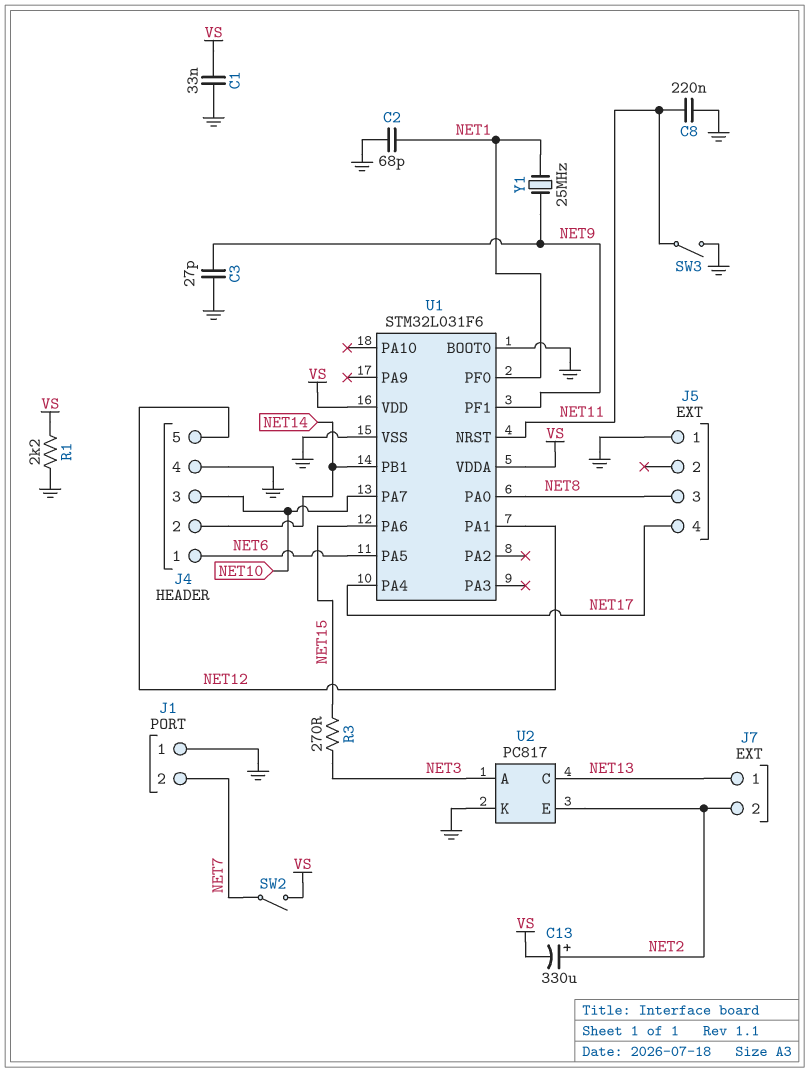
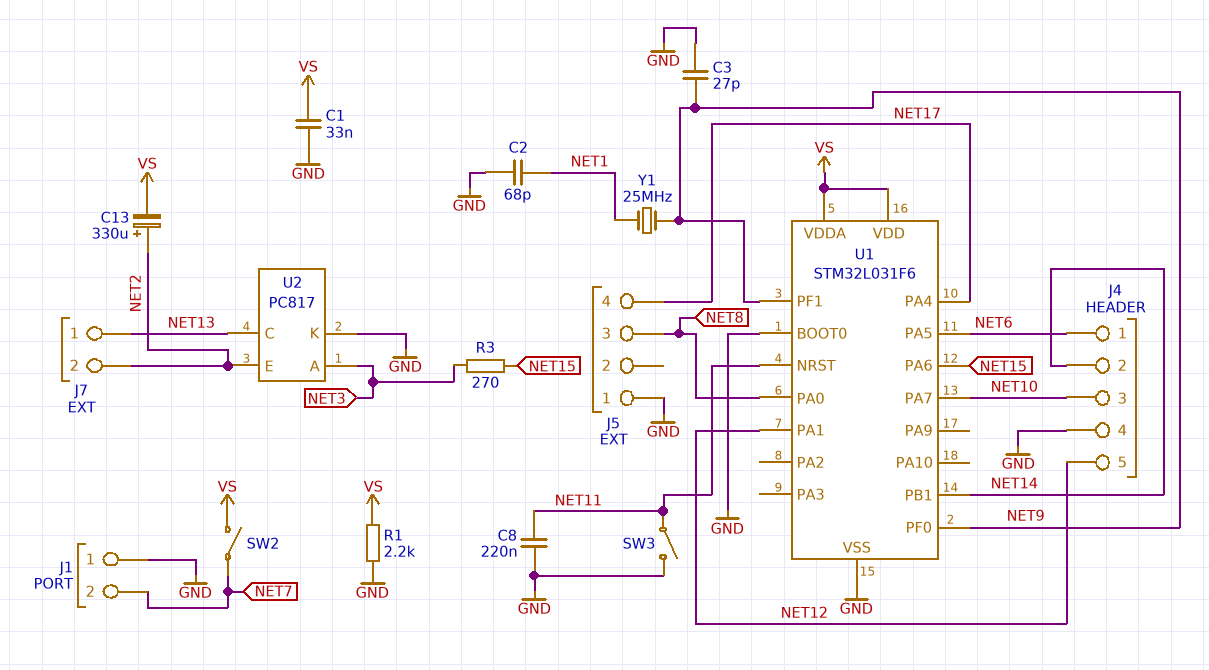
U1 pin PF0: NET1 -> NET9

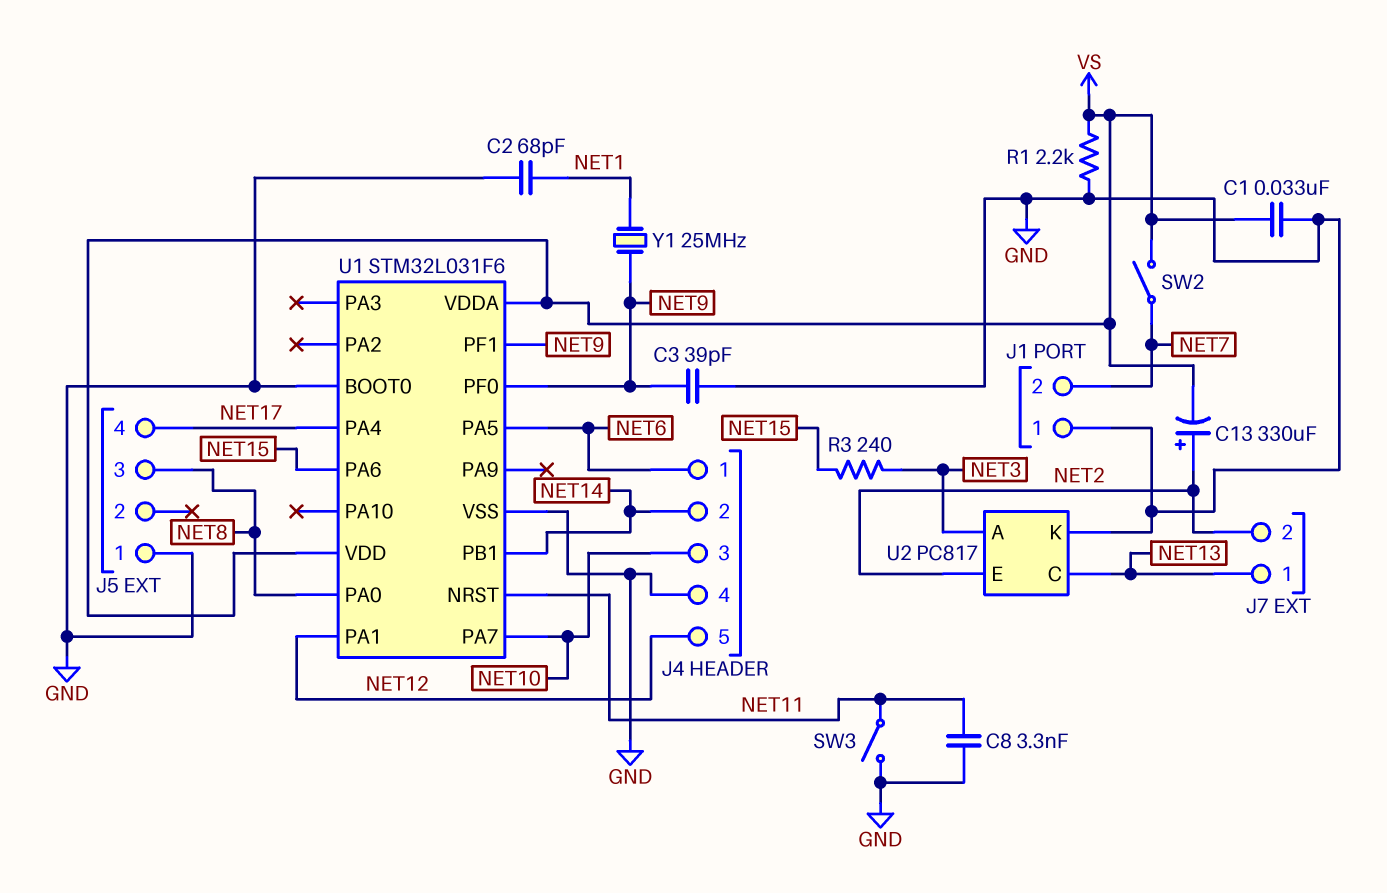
C3: 27pF (GND, NET9) -> 39pF (GND, NET9)
C8: 220nF (GND, NET11) -> 3.3nF (GND, NET11)
R3: 270 (NET3, NET15) -> 240 (NET3, NET15)

